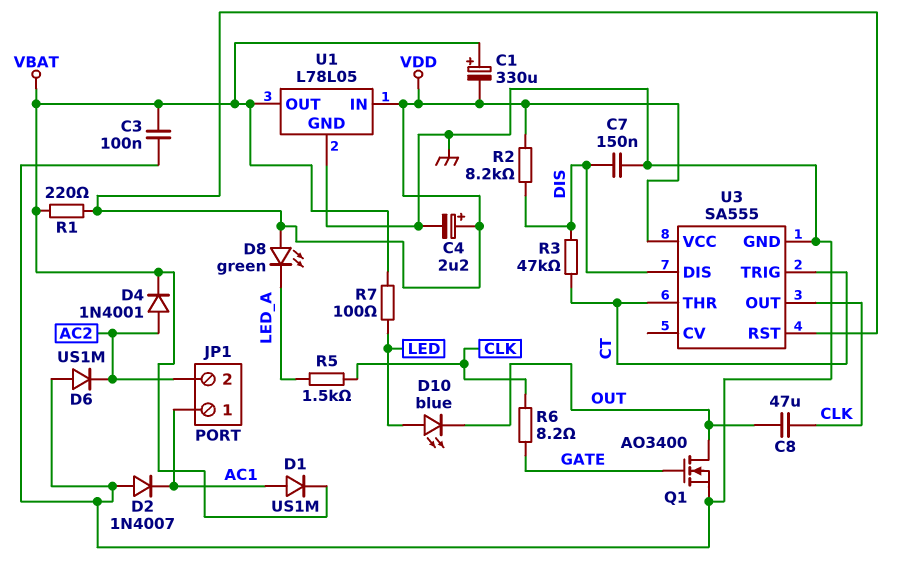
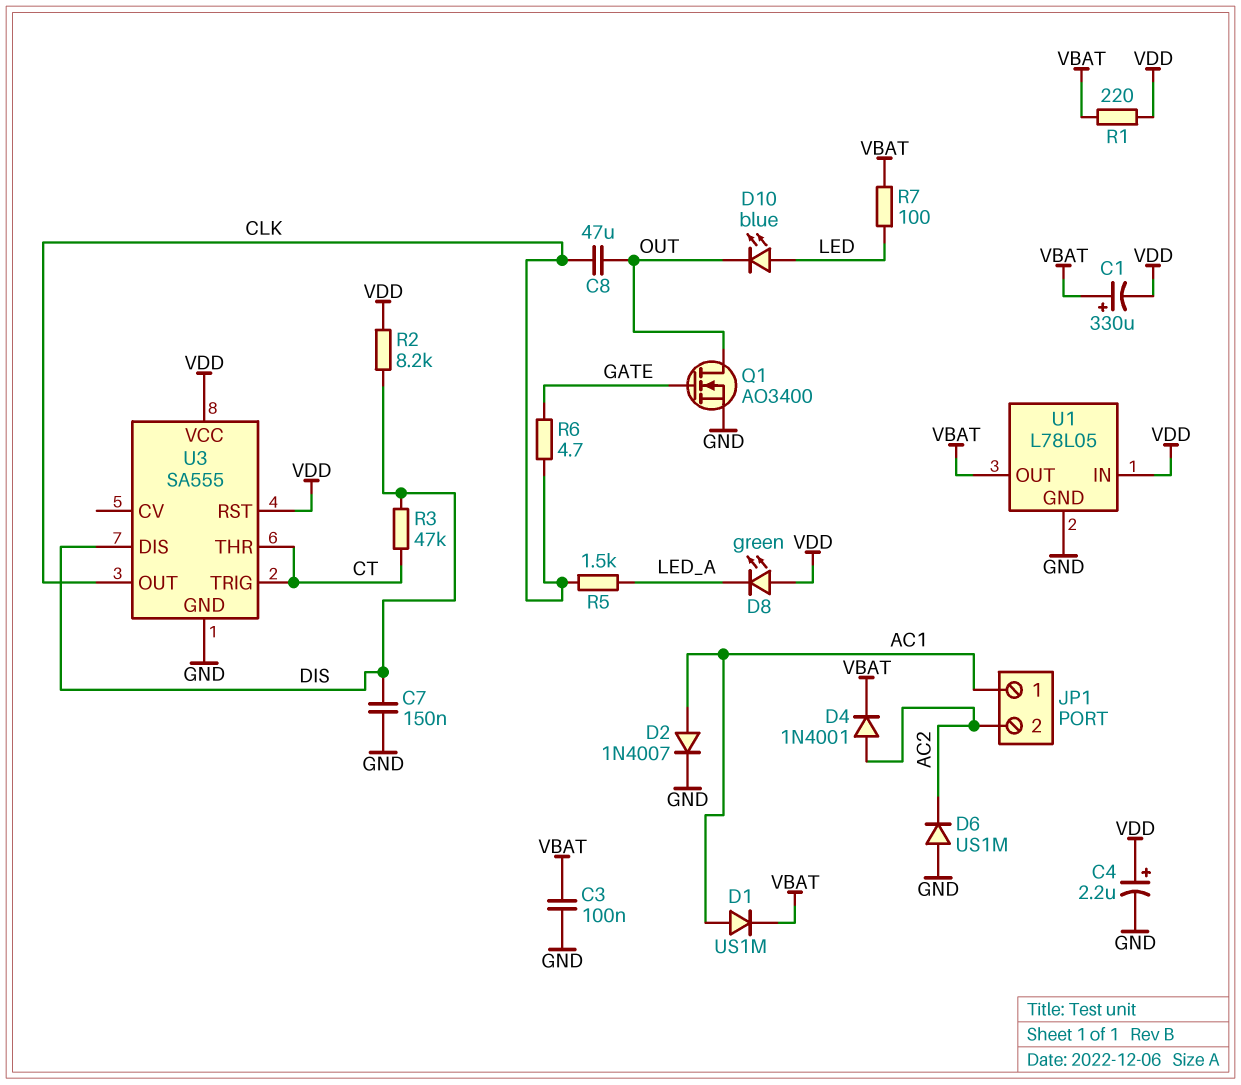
D2: diode 1N4007 (A GND, K AC1) -> diode 1N4007 (A AC1, K GND)
R6: 8.2 (CLK, GATE) -> 4.7 (CLK, GATE)

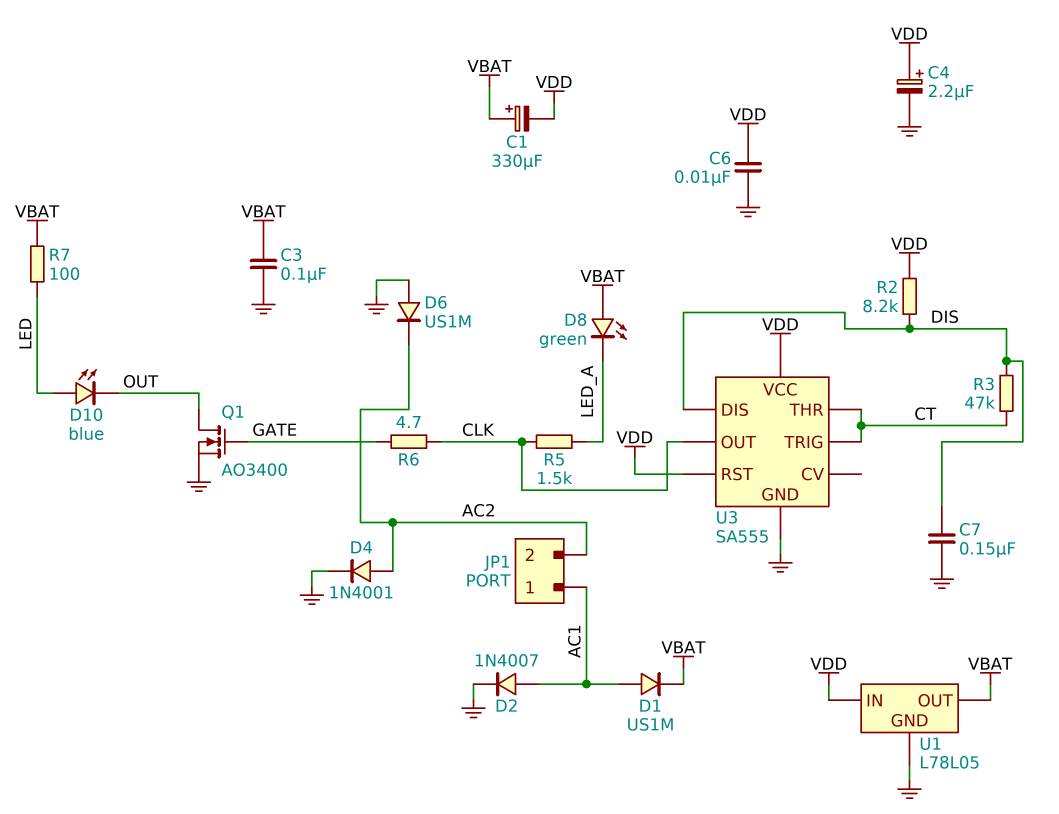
C6: none -> 10nF (GND, VDD)
C8: 47uF (CLK, OUT) -> none
D4: diode 1N4001 (A AC2, K VBAT) -> diode 1N4001 (A AC2, K GND)
D8: LED green (A VDD, K LED_A) -> LED green (A VBAT, K LED_A)
R1: 220 (VBAT, VDD) -> none

